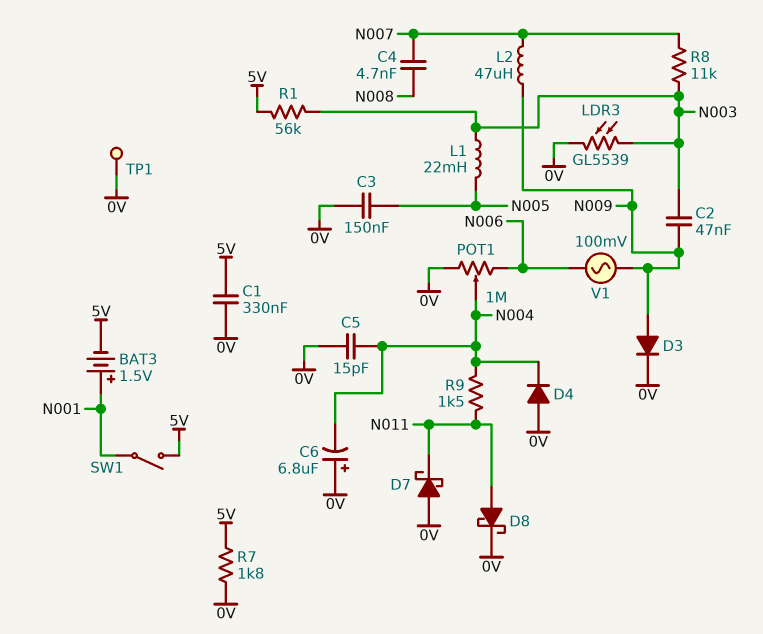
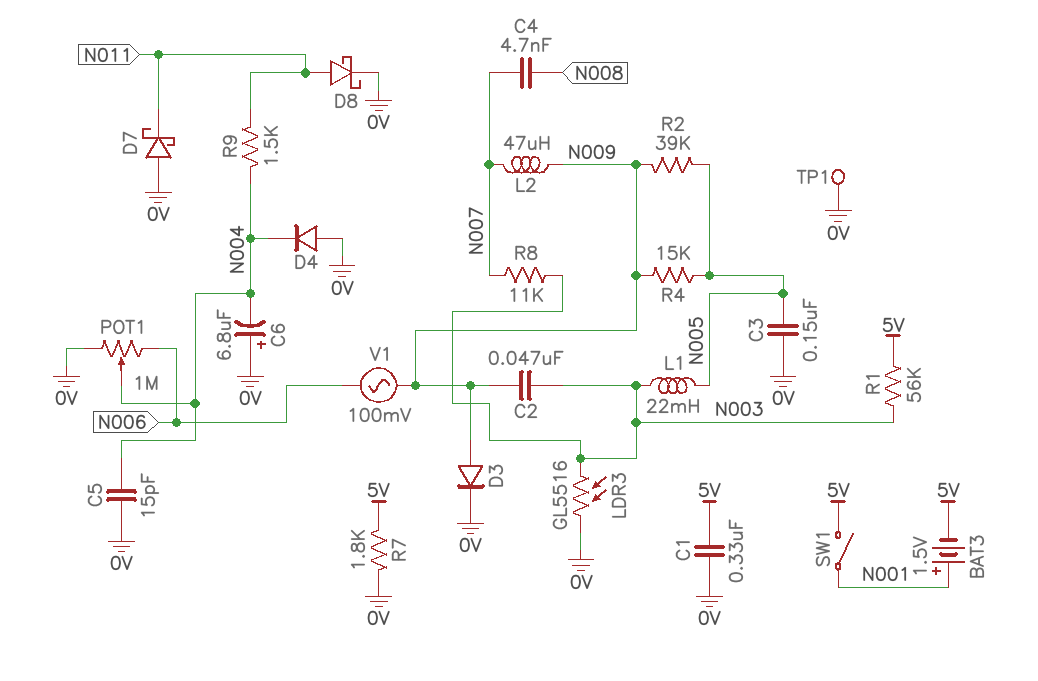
LDR3: GL5539 (0V, N003) -> GL5516 (0V, N003)
R2: none -> 39k (N005, N009)
R4: none -> 15k (N005, N009)

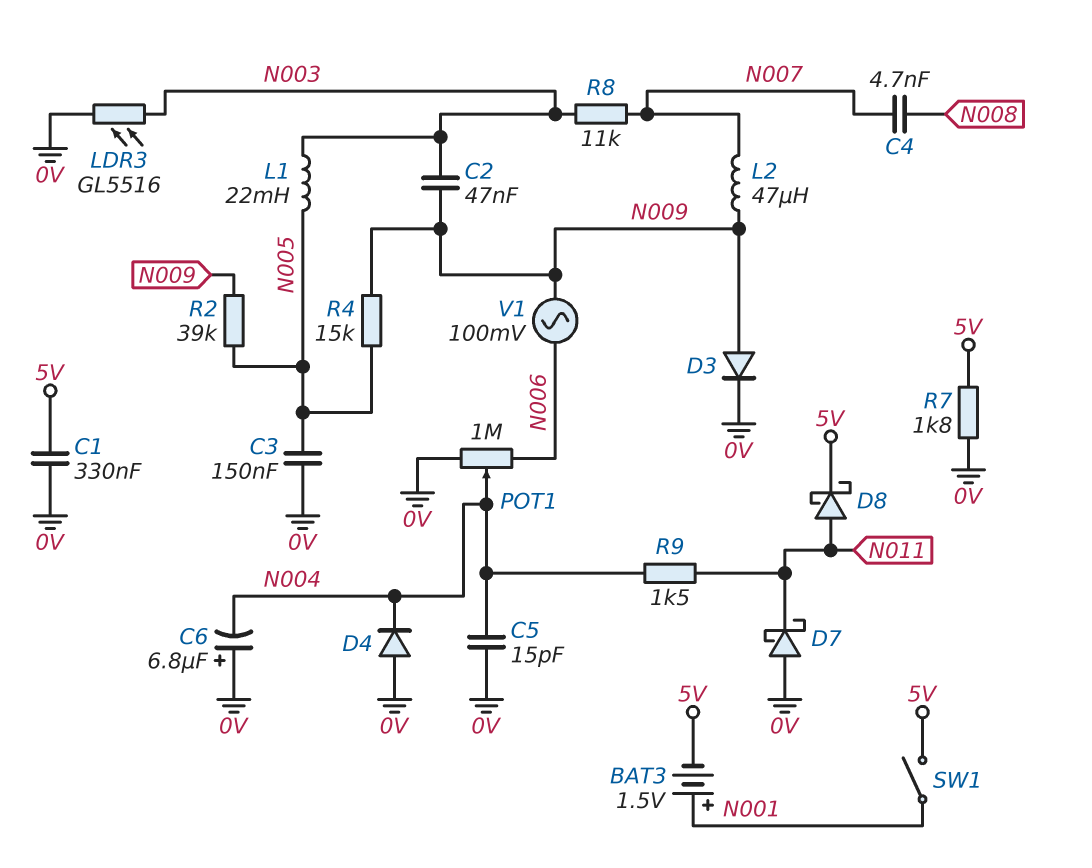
D8: schottky (A N011, K 0V) -> schottky (A N011, K 5V)
R1: 56k (5V, N003) -> none
TP1: test point (0V) -> none

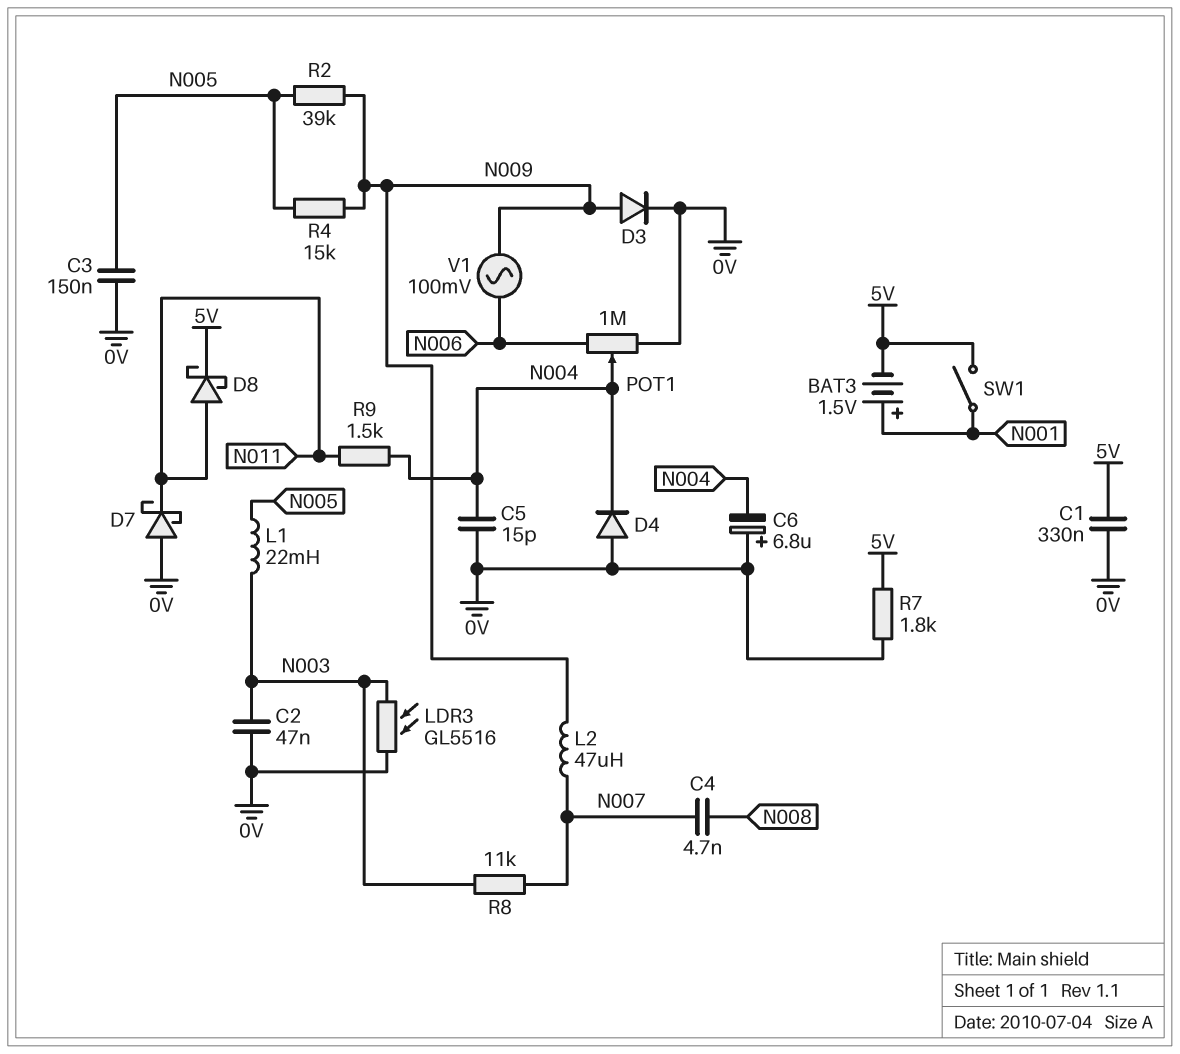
C2: 47nF (N003, N009) -> 47nF (0V, N003)

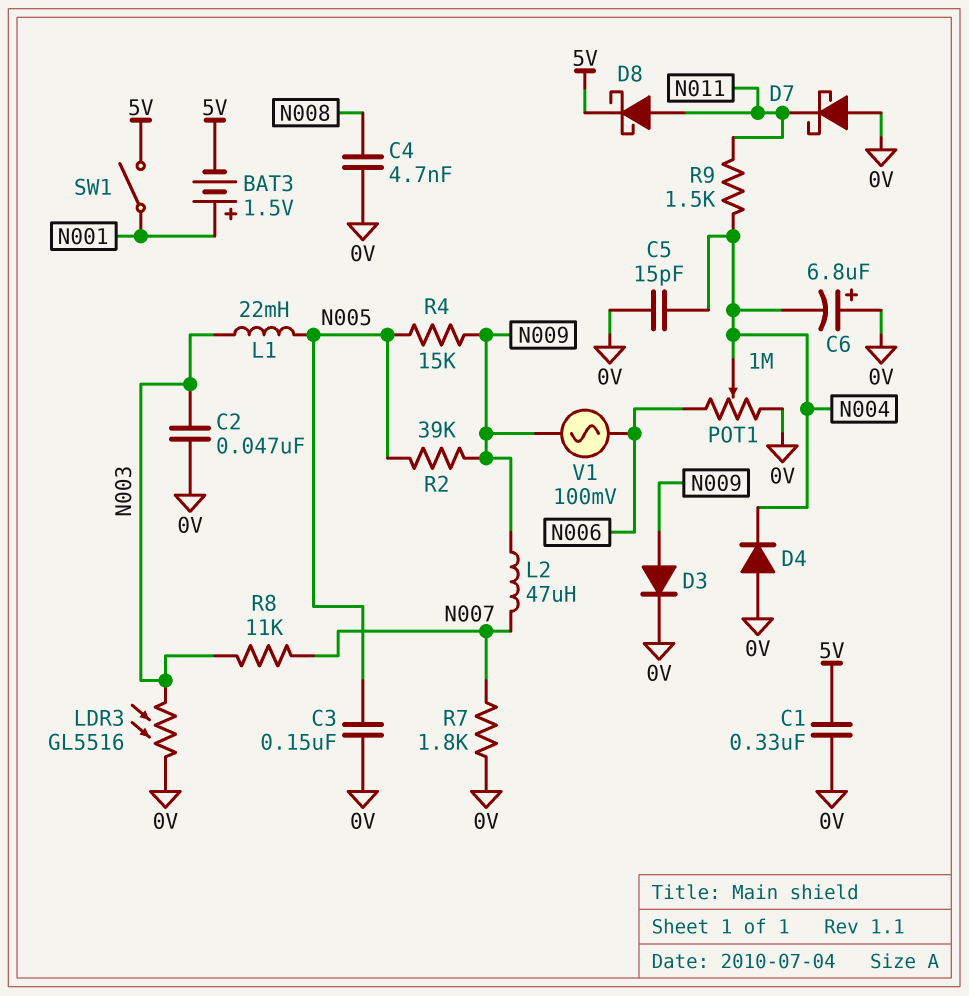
C4: 4.7nF (N007, N008) -> 4.7nF (0V, N008)
R7: 1.8k (0V, 5V) -> 1.8k (0V, N007)

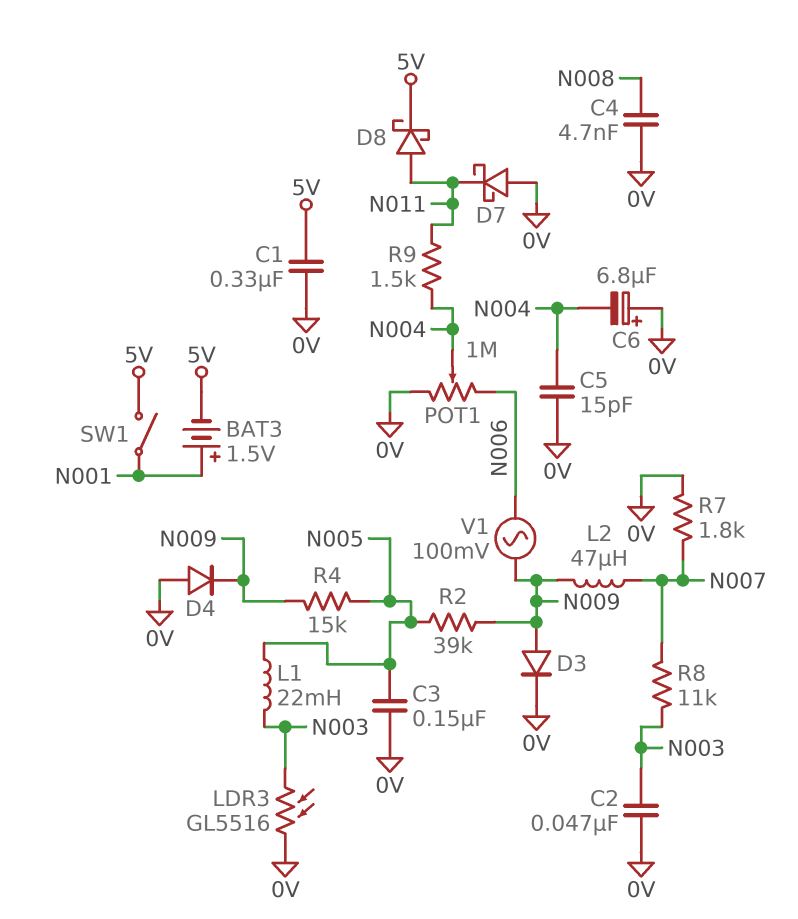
D4: diode (A 0V, K N004) -> diode (A 0V, K N009)

